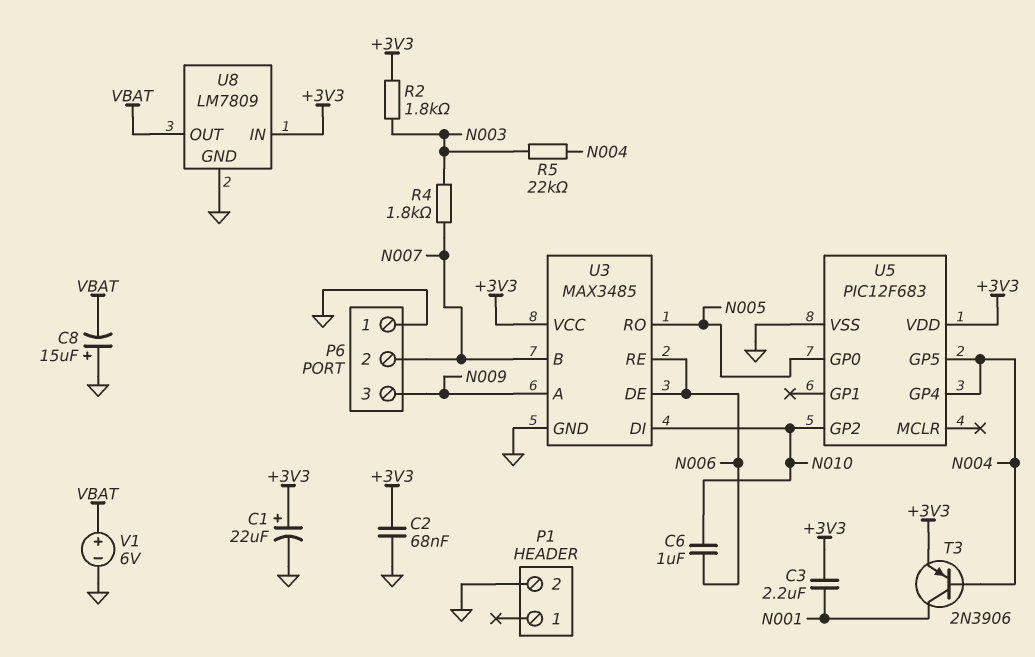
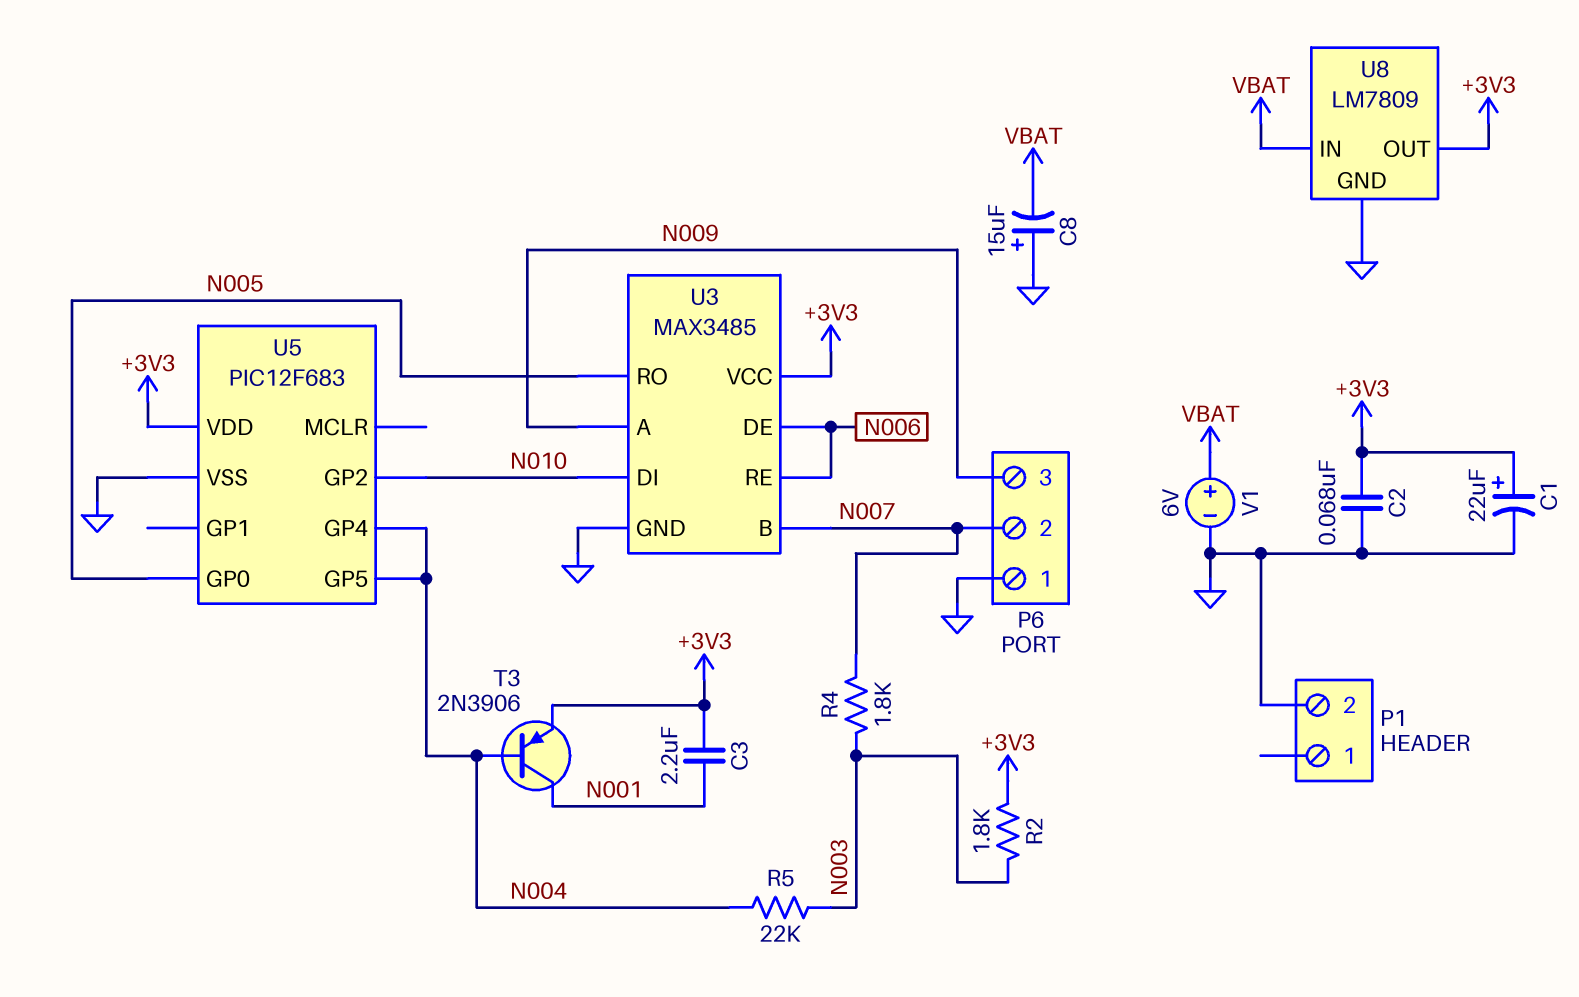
C6: 1uF (N006, N010) -> none
U8 pin IN: +3V3 -> VBAT
U8 pin OUT: VBAT -> +3V3

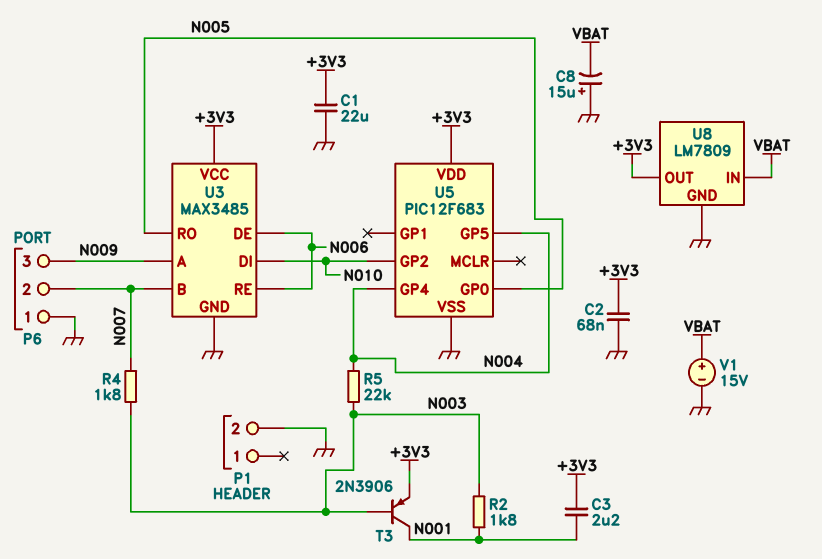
C1: 22uF (plus +3V3, minus GND) -> 22uF (+3V3, GND)
R2: 1.8k (+3V3, N003) -> 1.8k (N001, N003)
T3: PNP 2N3906 (B N004, C N001, E +3V3) -> PNP 2N3906 (B N003, C N001, E +3V3)
V1: 6V (plus VBAT, minus GND) -> 15V (plus VBAT, minus GND)

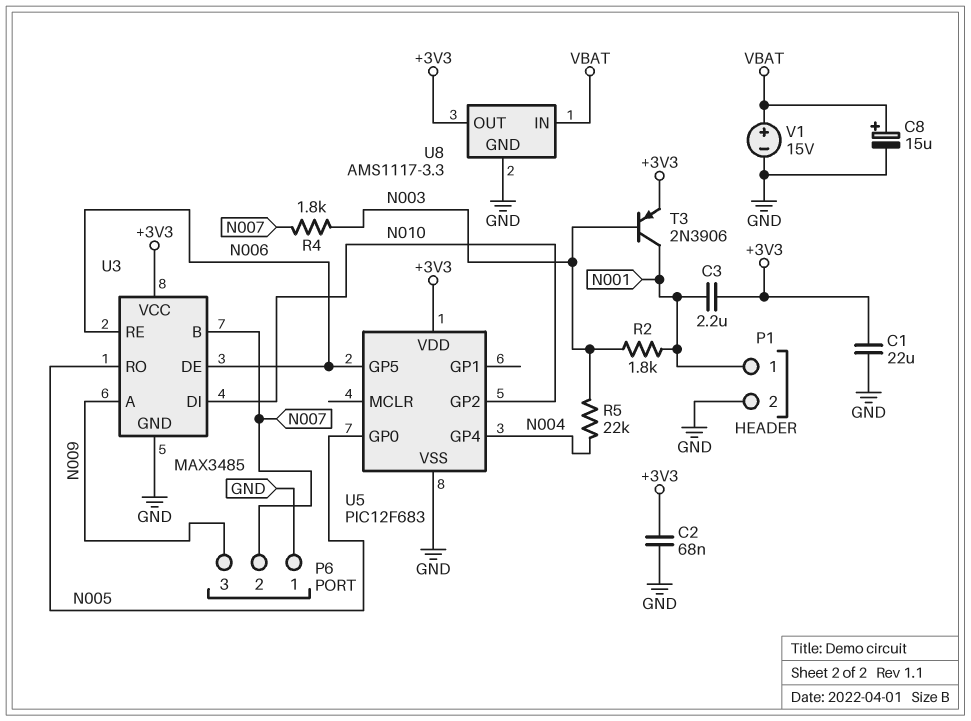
C8: 15uF (plus GND, minus VBAT) -> 15uF (plus VBAT, minus GND)
P1 pin 1: none -> N001
U5 pin GP5: N004 -> N006
U8: LM7809 -> AMS1117-3.3

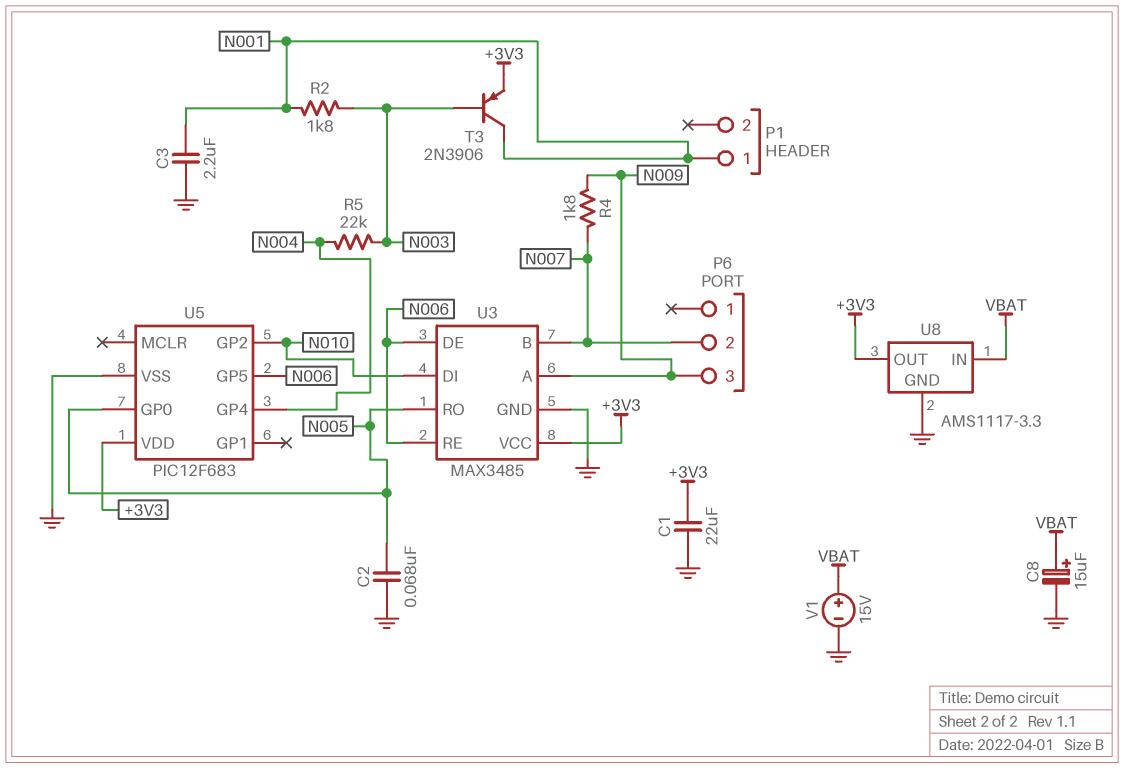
C2: 68nF (+3V3, GND) -> 68nF (GND, N005)
C3: 2.2uF (+3V3, N001) -> 2.2uF (GND, N001)
P1 pin 2: GND -> none
P6 pin 1: GND -> none
R4: 1.8k (N003, N007) -> 1.8k (N007, N009)

